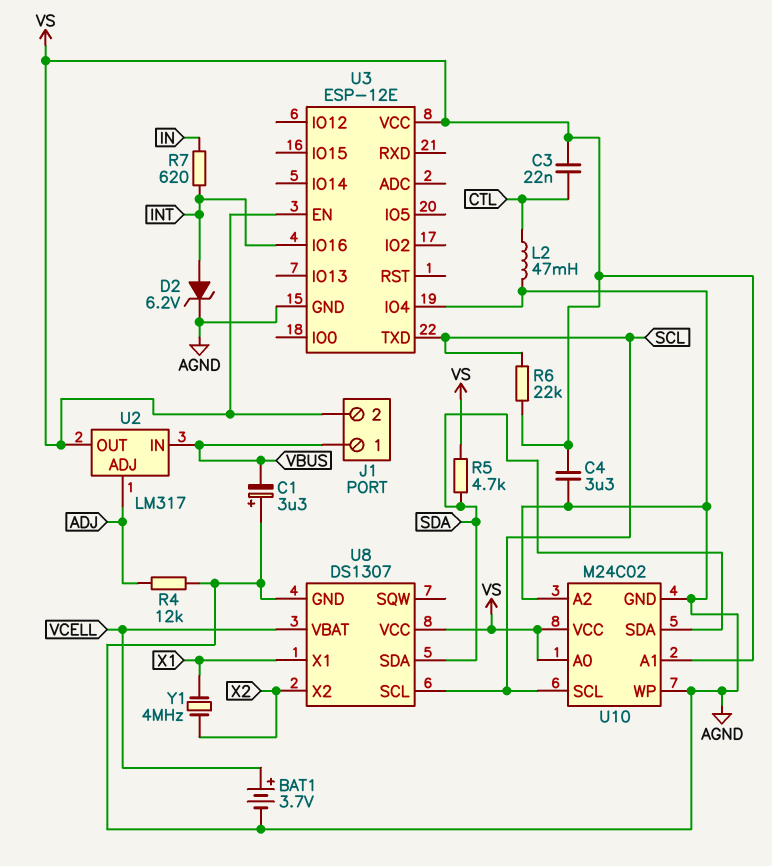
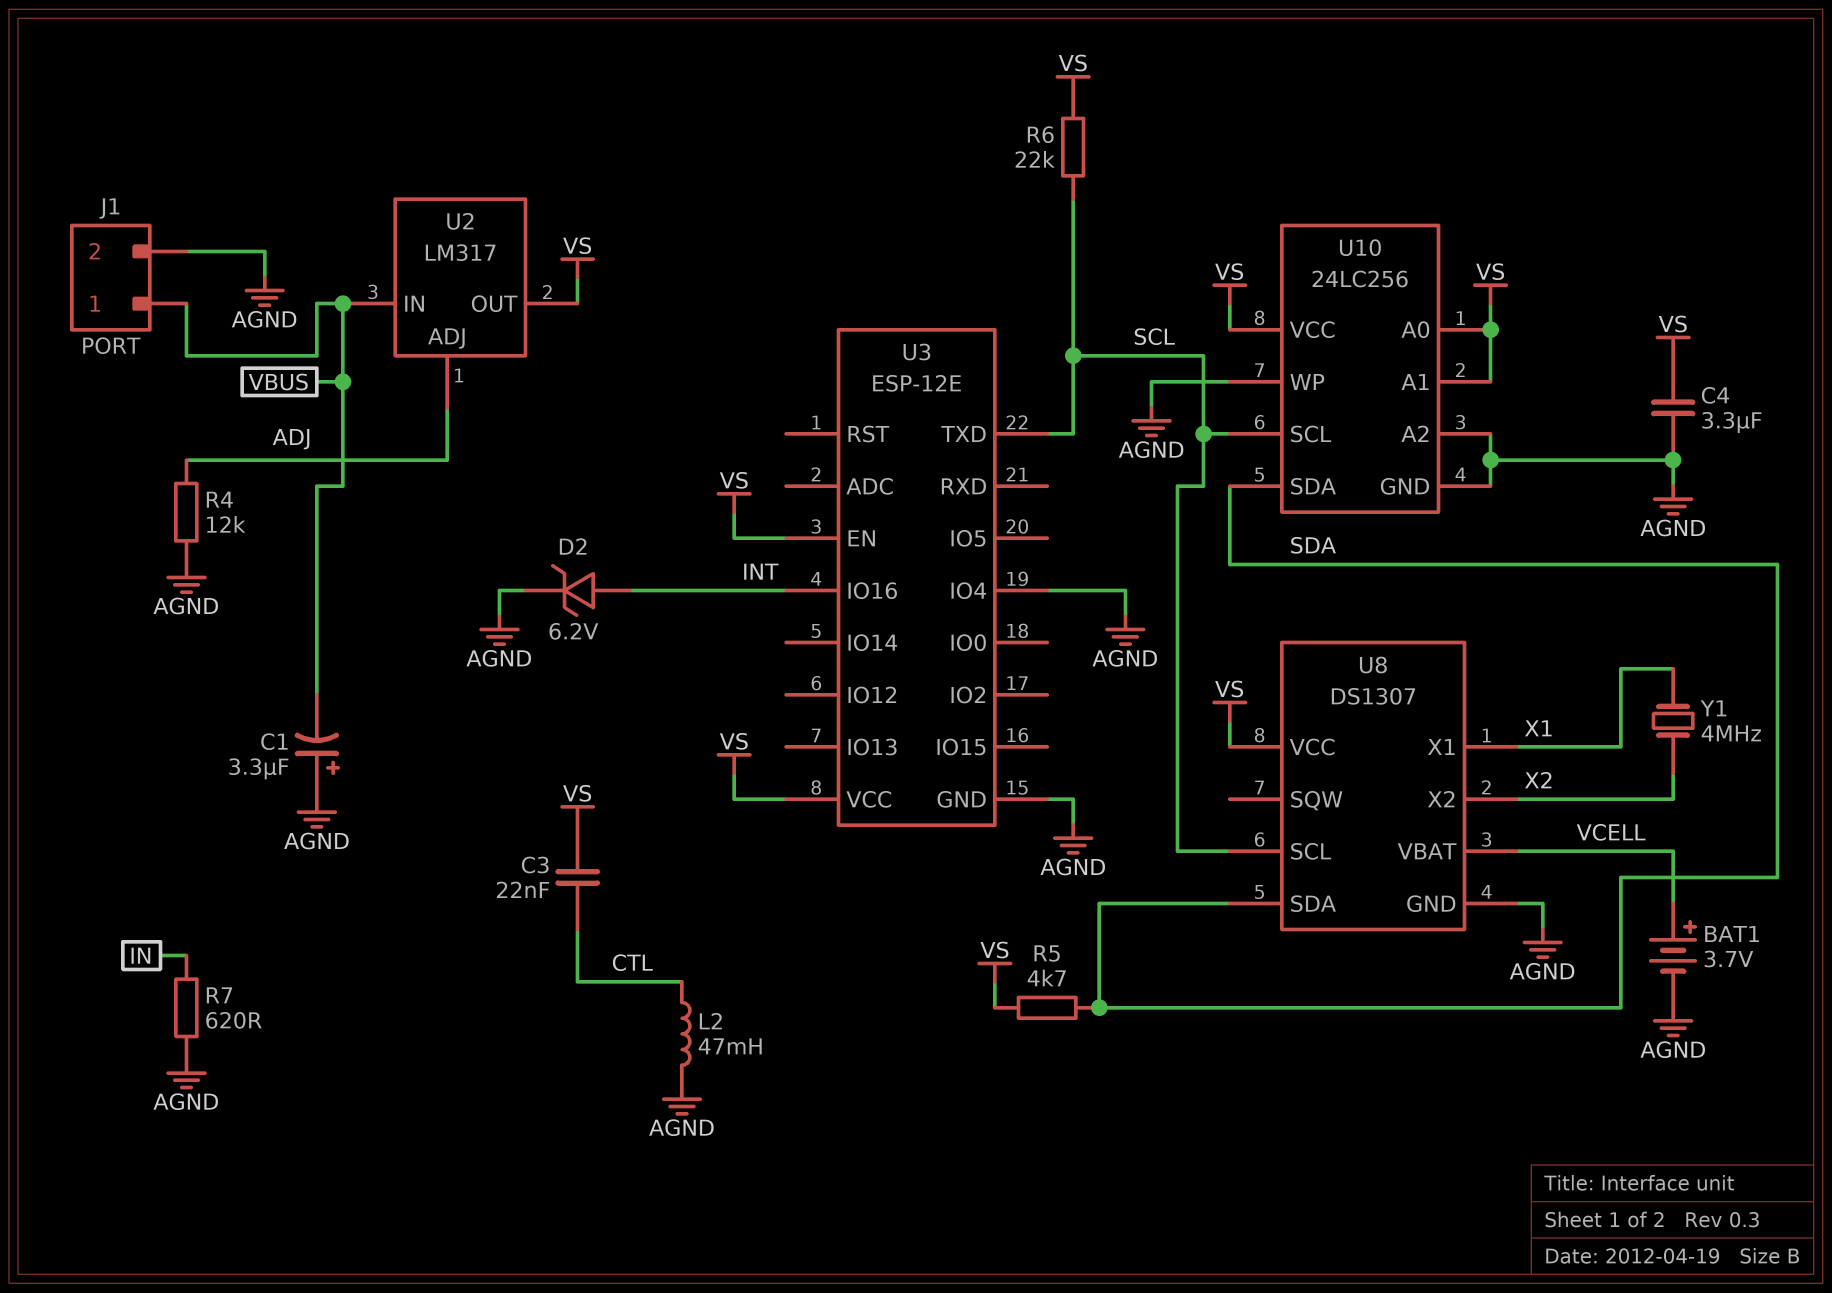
J1 pin 2: VS -> AGND
R7: 620 (IN, INT) -> 620 (AGND, IN)
U10: M24C02 -> 24LC256

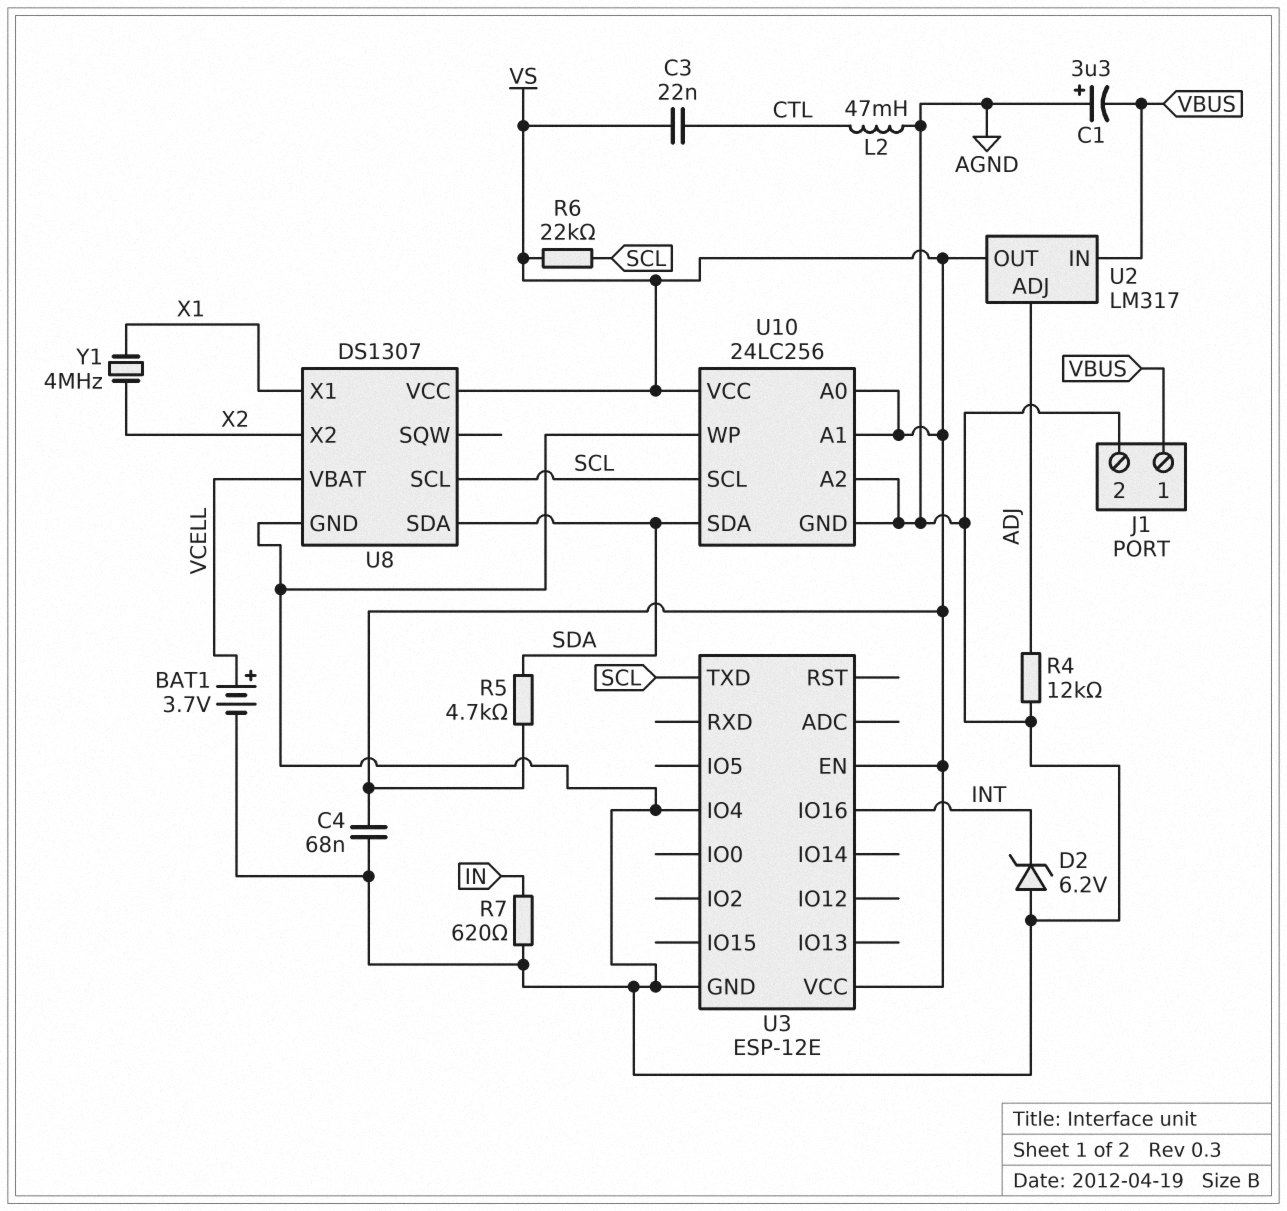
C4: 3.3uF (AGND, VS) -> 68nF (AGND, VS)
D2: zener 6.2V (A INT, K AGND) -> zener 6.2V (A AGND, K INT)

